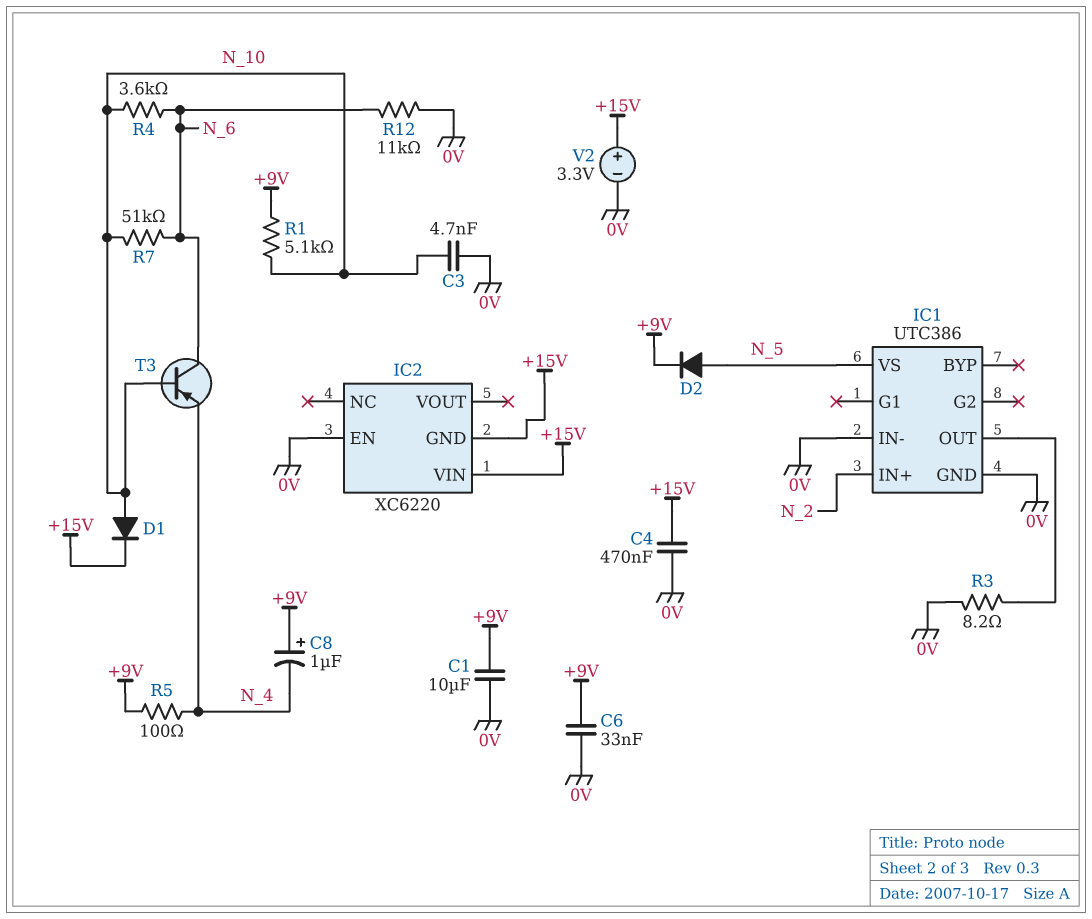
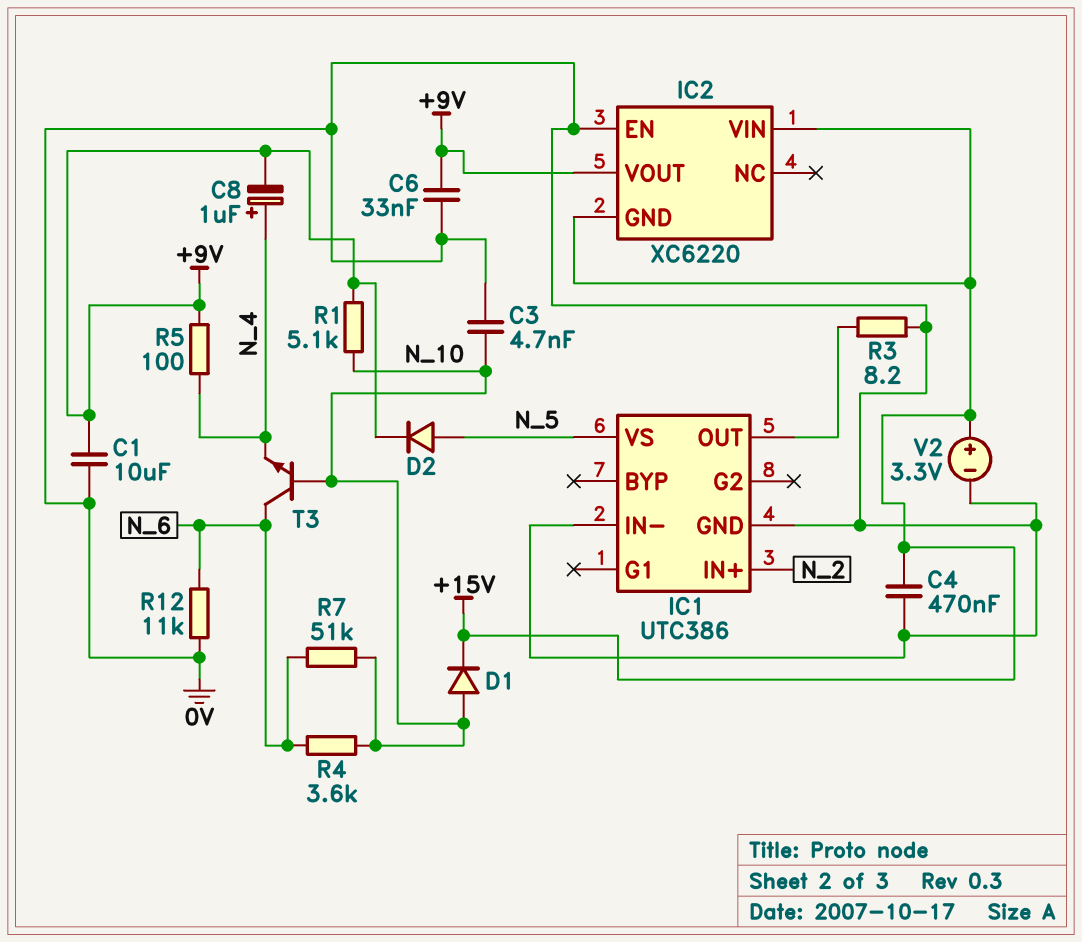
C8: 1uF (plus +9V, minus N_4) -> 1uF (plus N_4, minus +9V)
IC2 pin VOUT: none -> +9V
T3: PNP (B N_10, C N_6, E N_4) -> NPN (B N_10, C N_6, E N_4)

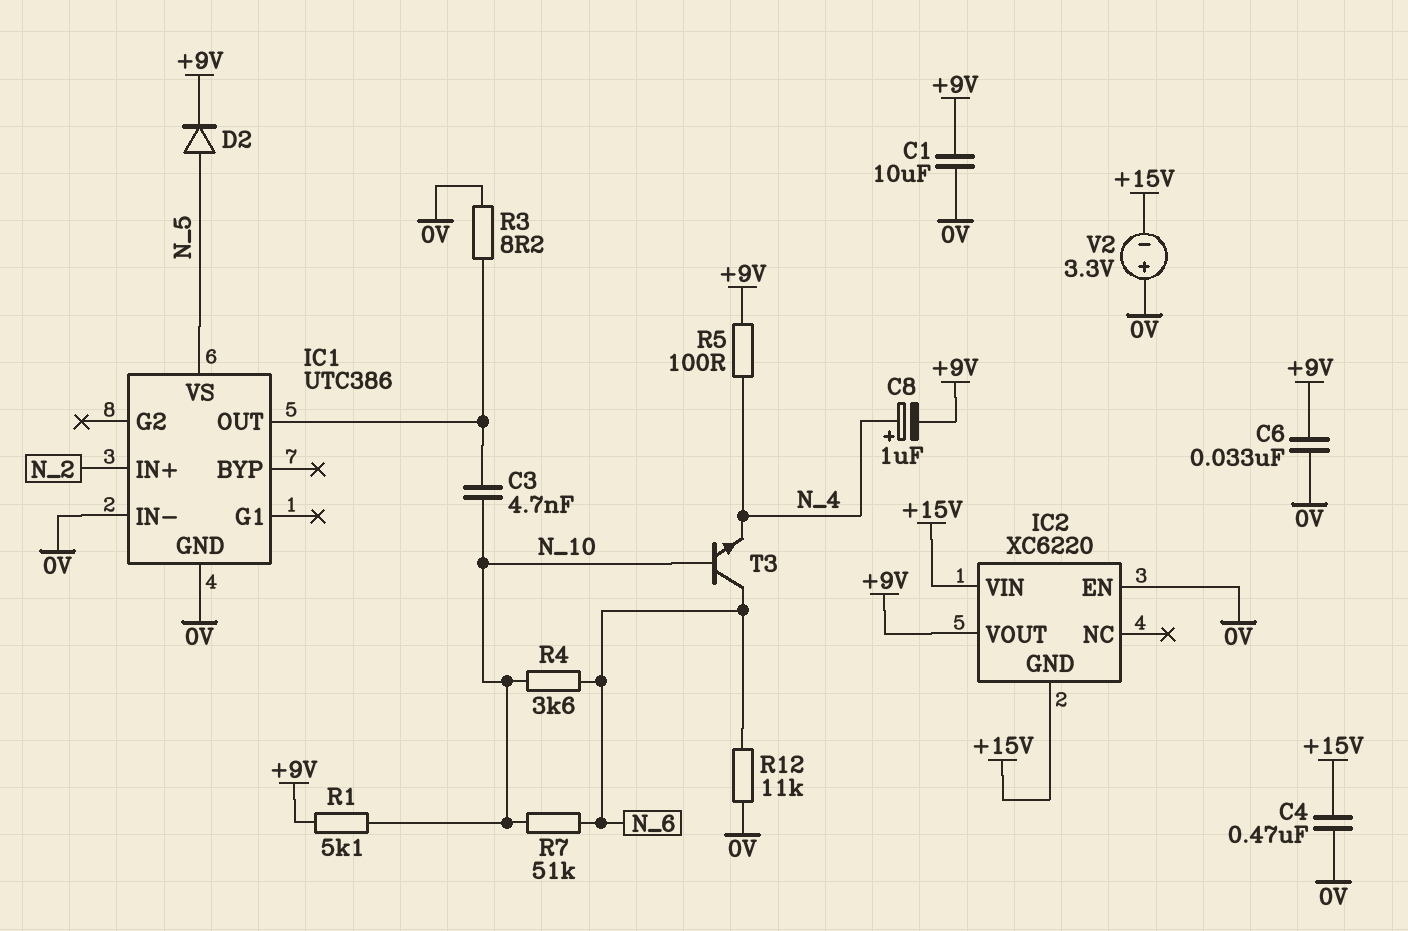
C3: 4.7nF (0V, N_10) -> 4.7nF (IC1/OUT, N_10)
D1: diode (A N_10, K +15V) -> none
V2: 3.3V (plus +15V, minus 0V) -> 3.3V (plus 0V, minus +15V)

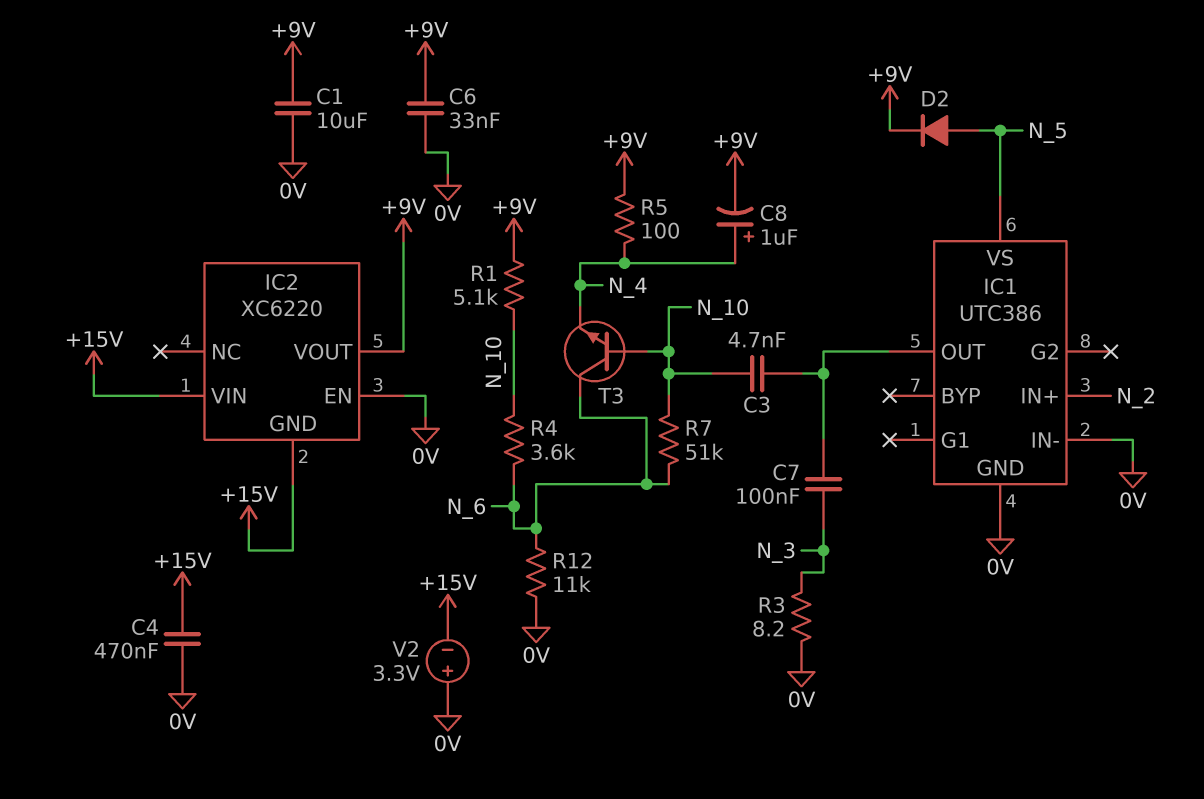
C7: none -> 100nF (IC1/OUT, N_3)
R3: 8.2 (0V, IC1/OUT) -> 8.2 (0V, N_3)

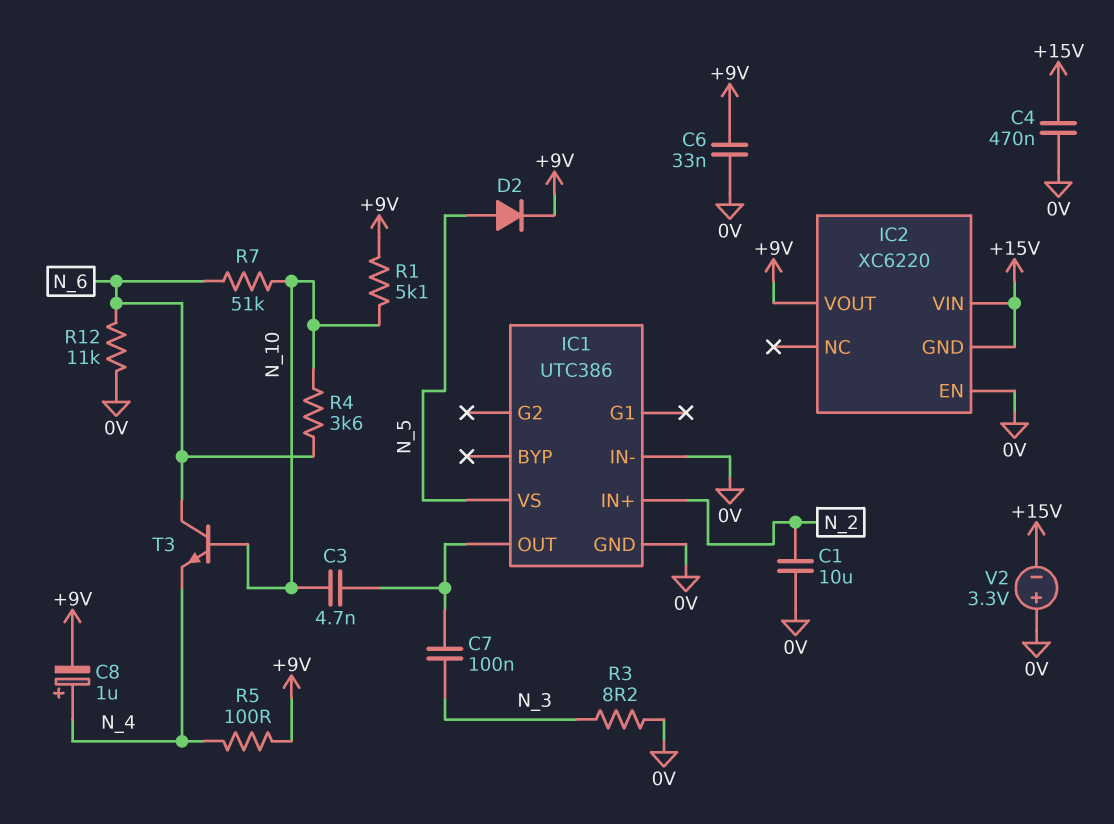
C1: 10uF (+9V, 0V) -> 10uF (0V, N_2)

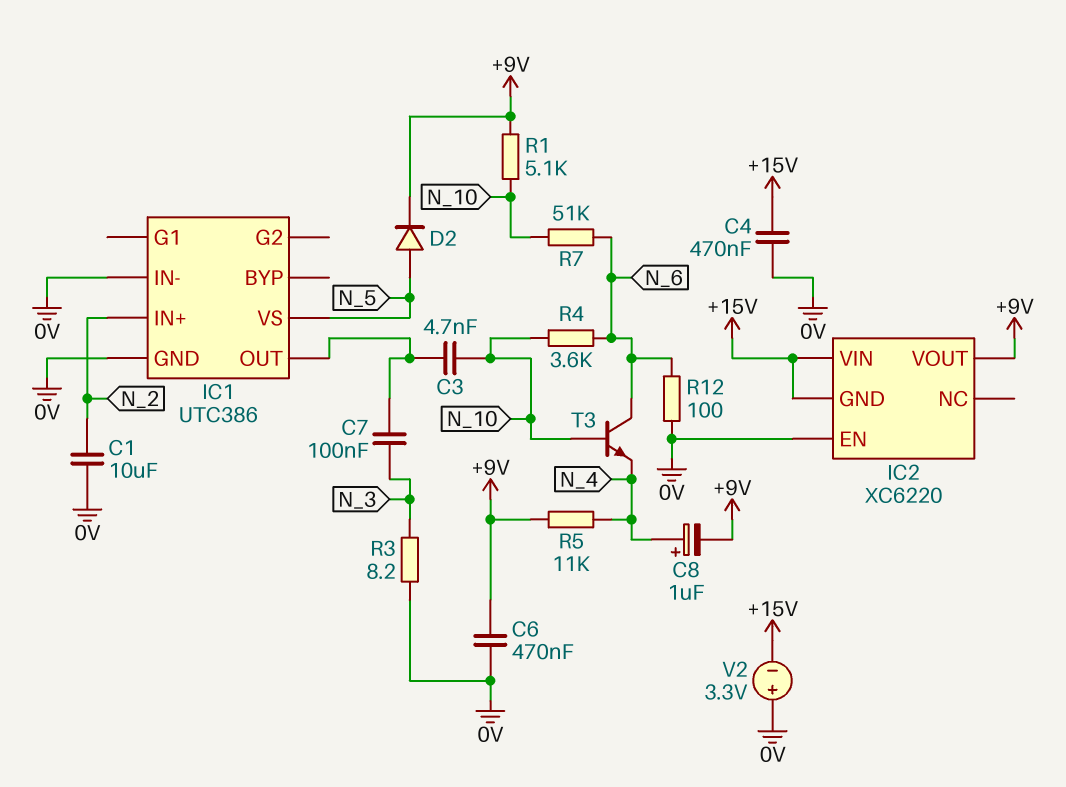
C6: 33nF (+9V, 0V) -> 470nF (+9V, 0V)
R5: 100 (+9V, N_4) -> 11k (+9V, N_4)
R12: 11k (0V, N_6) -> 100 (0V, N_6)

